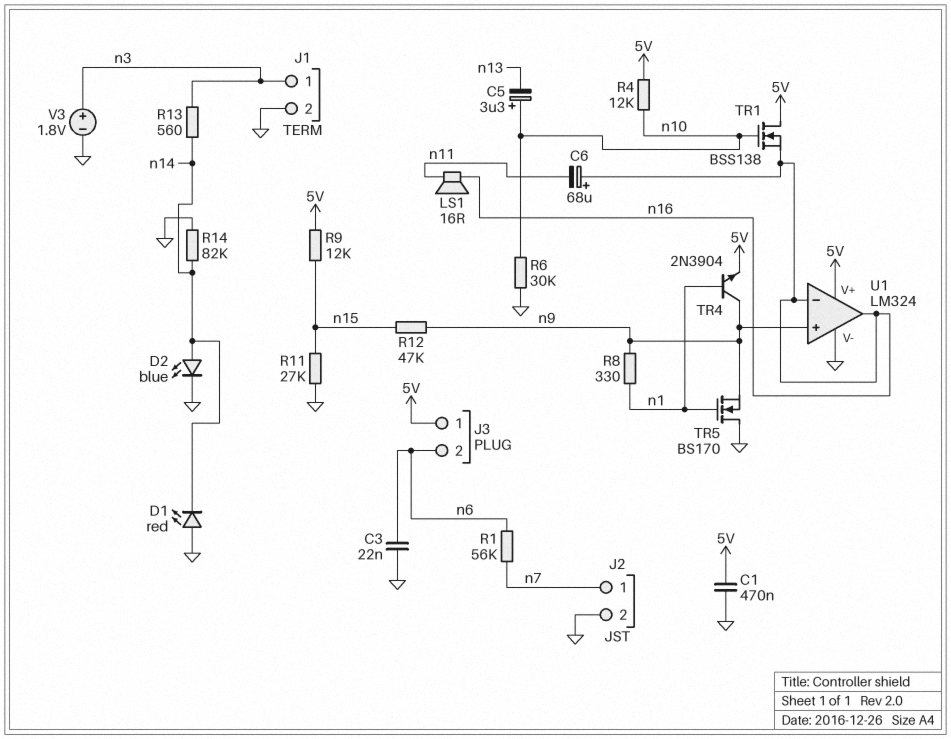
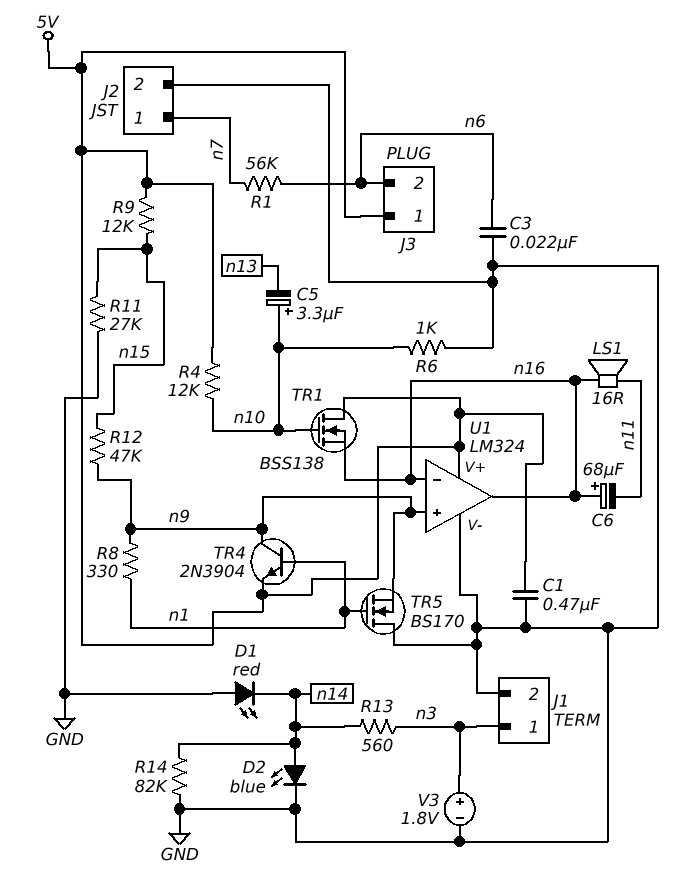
R6: 30k (GND, n10) -> 1k (GND, n10)

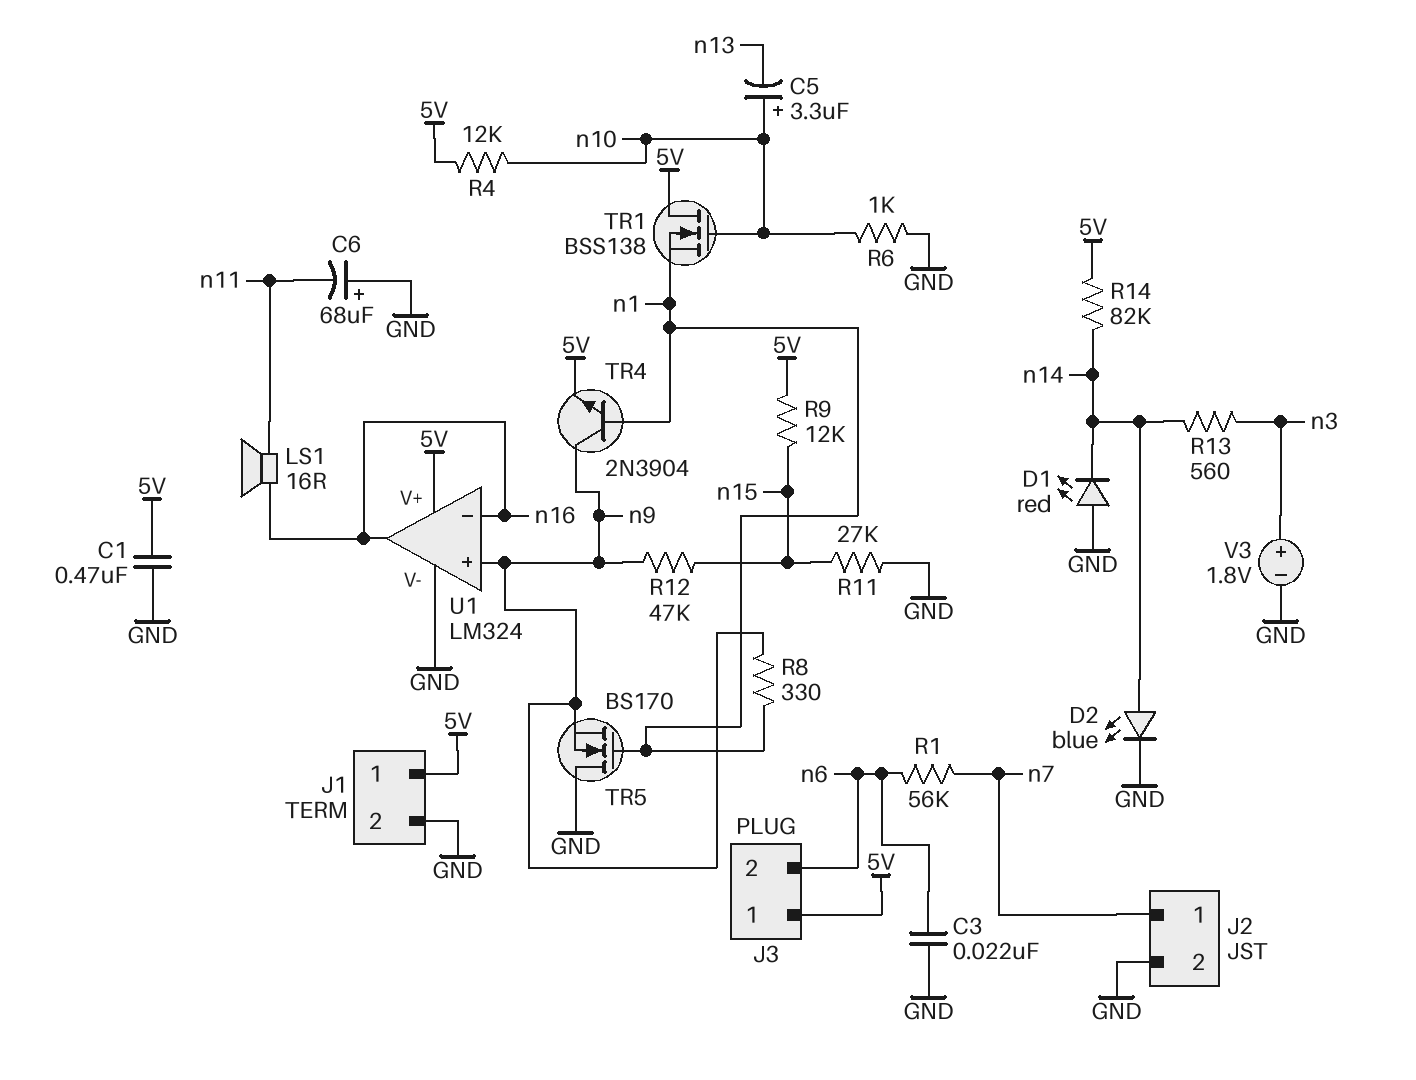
C6: 68uF (plus n16, minus n11) -> 68uF (plus GND, minus n11)
J1 pin 1: n3 -> 5V
R14: 82k (GND, n14) -> 82k (5V, n14)
TR1: NMOS BSS138 (G n10, D 5V, S n16) -> NMOS BSS138 (G n10, D 5V, S n1)

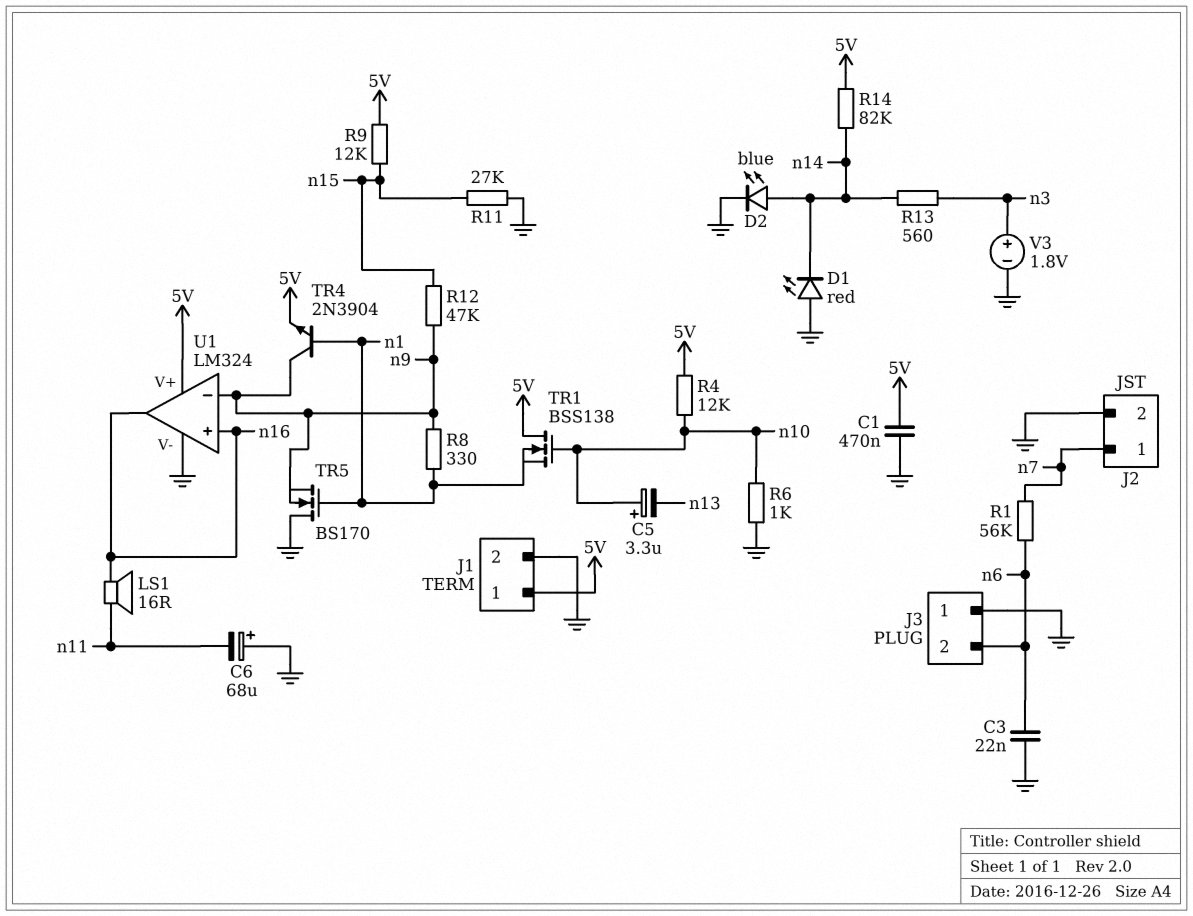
J3 pin 1: 5V -> GND
U1 pin in+: n9 -> n16
U1 pin in-: n16 -> n9

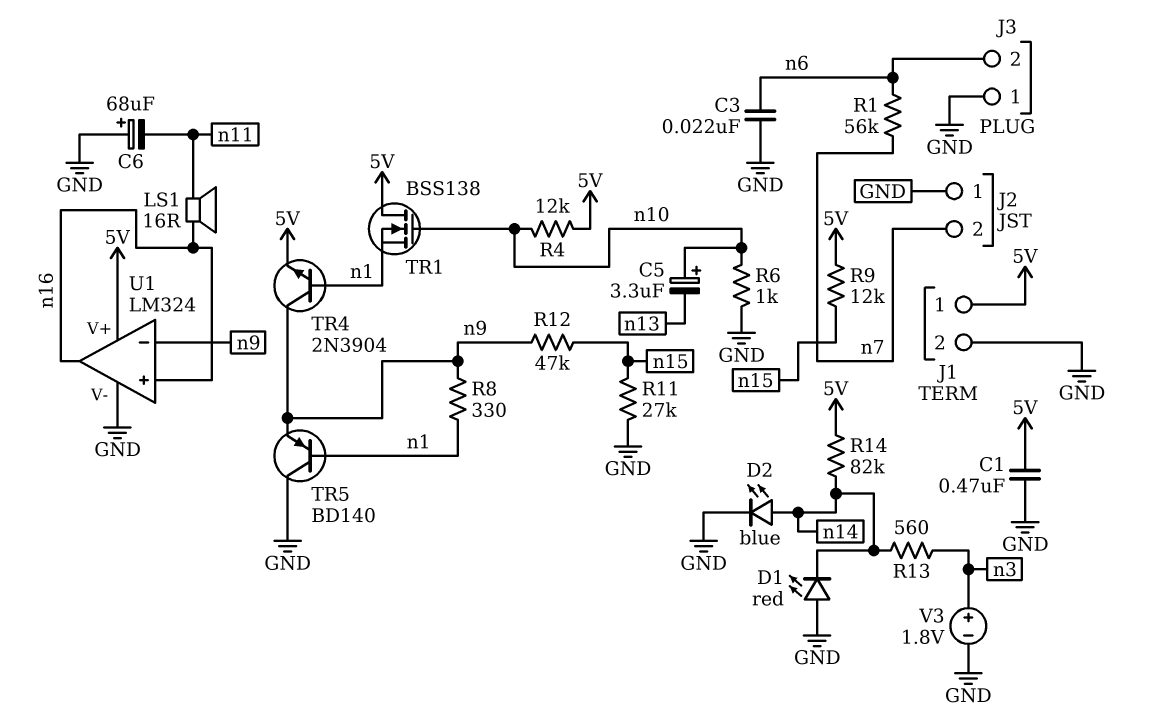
J2 pin 1: n7 -> GND
J2 pin 2: GND -> n7
TR5: NMOS BS170 (G n1, D GND, S n9) -> PNP BD140 (B n1, C GND, E n9)

